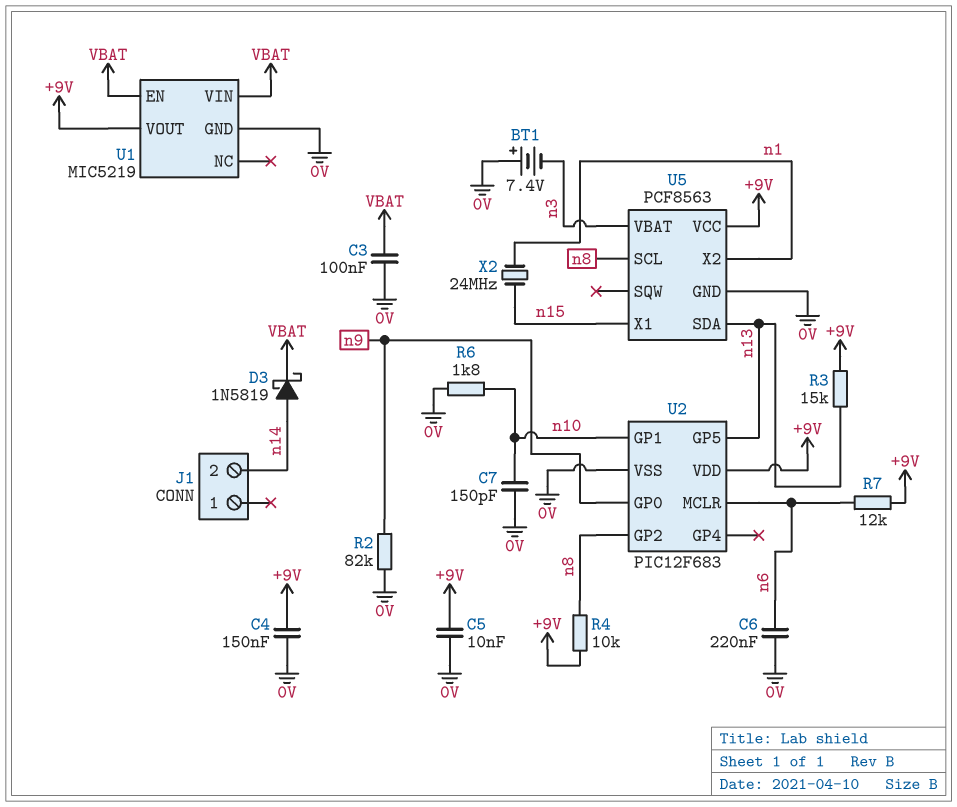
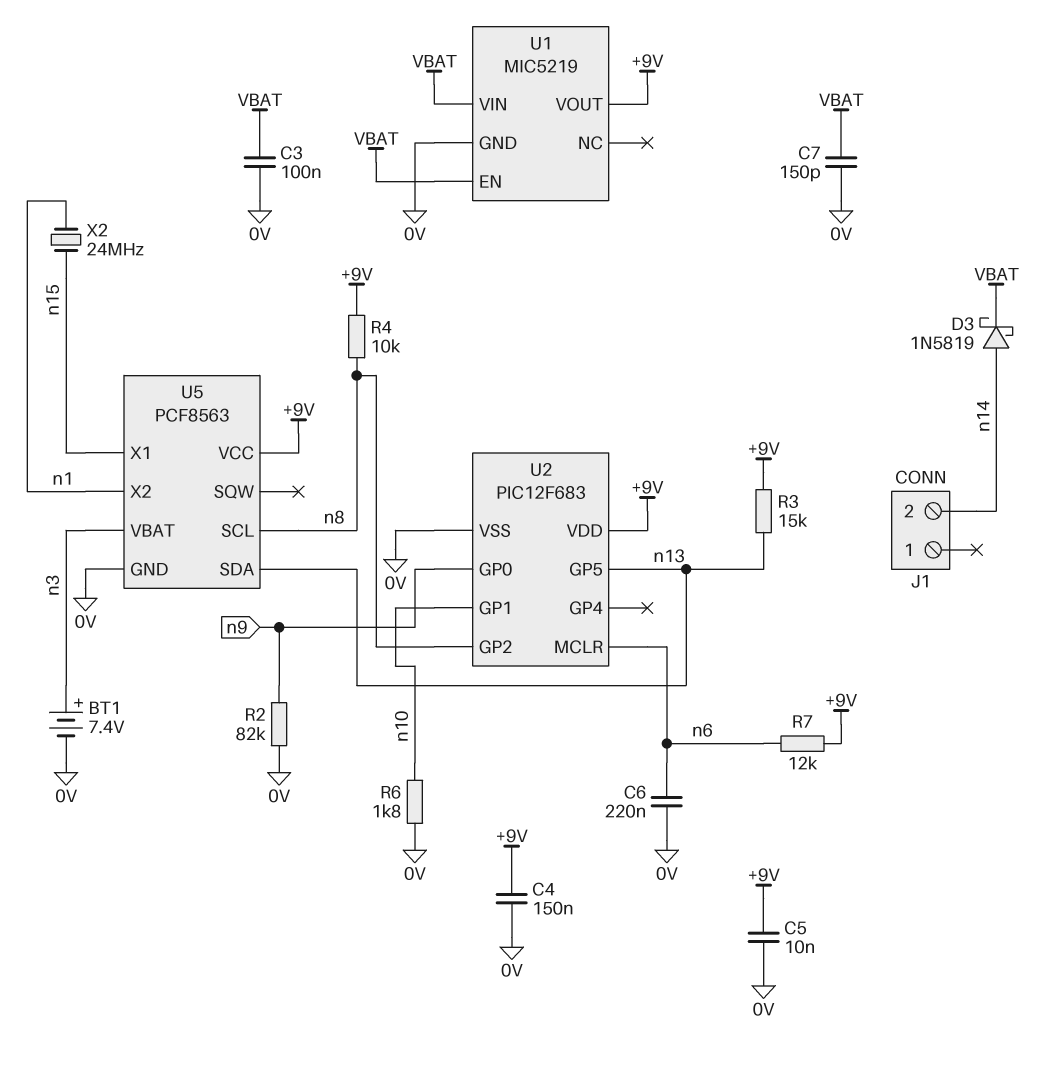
BT1: 7.4V (plus 0V, minus n3) -> 7.4V (plus n3, minus 0V)
C7: 150pF (0V, n10) -> 150pF (0V, VBAT)

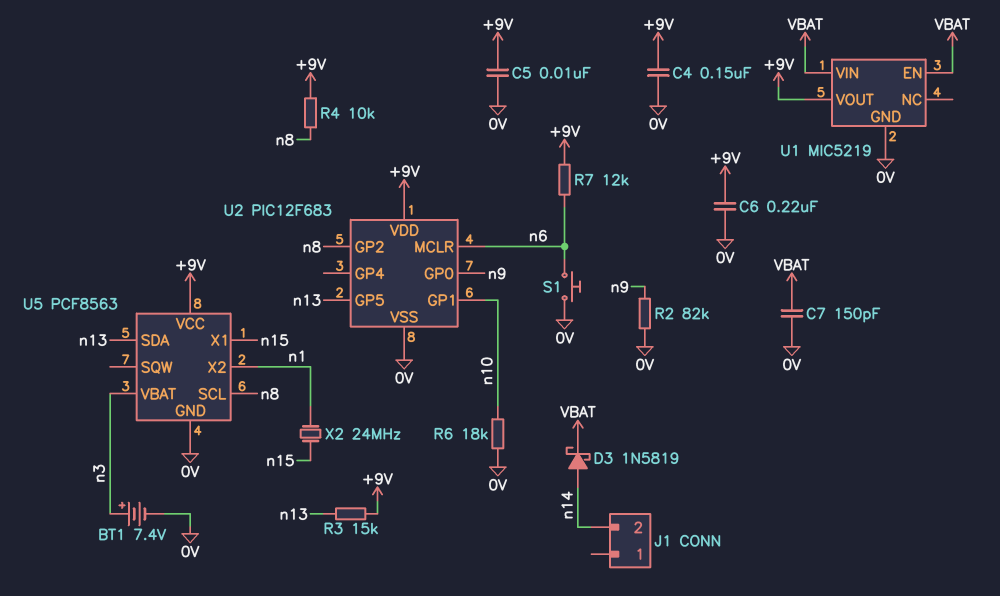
C3: 100nF (0V, VBAT) -> none
C6: 220nF (0V, n6) -> 220nF (+9V, 0V)
R6: 1.8k (0V, n10) -> 18k (0V, n10)
S1: none -> button (0V, n6)

